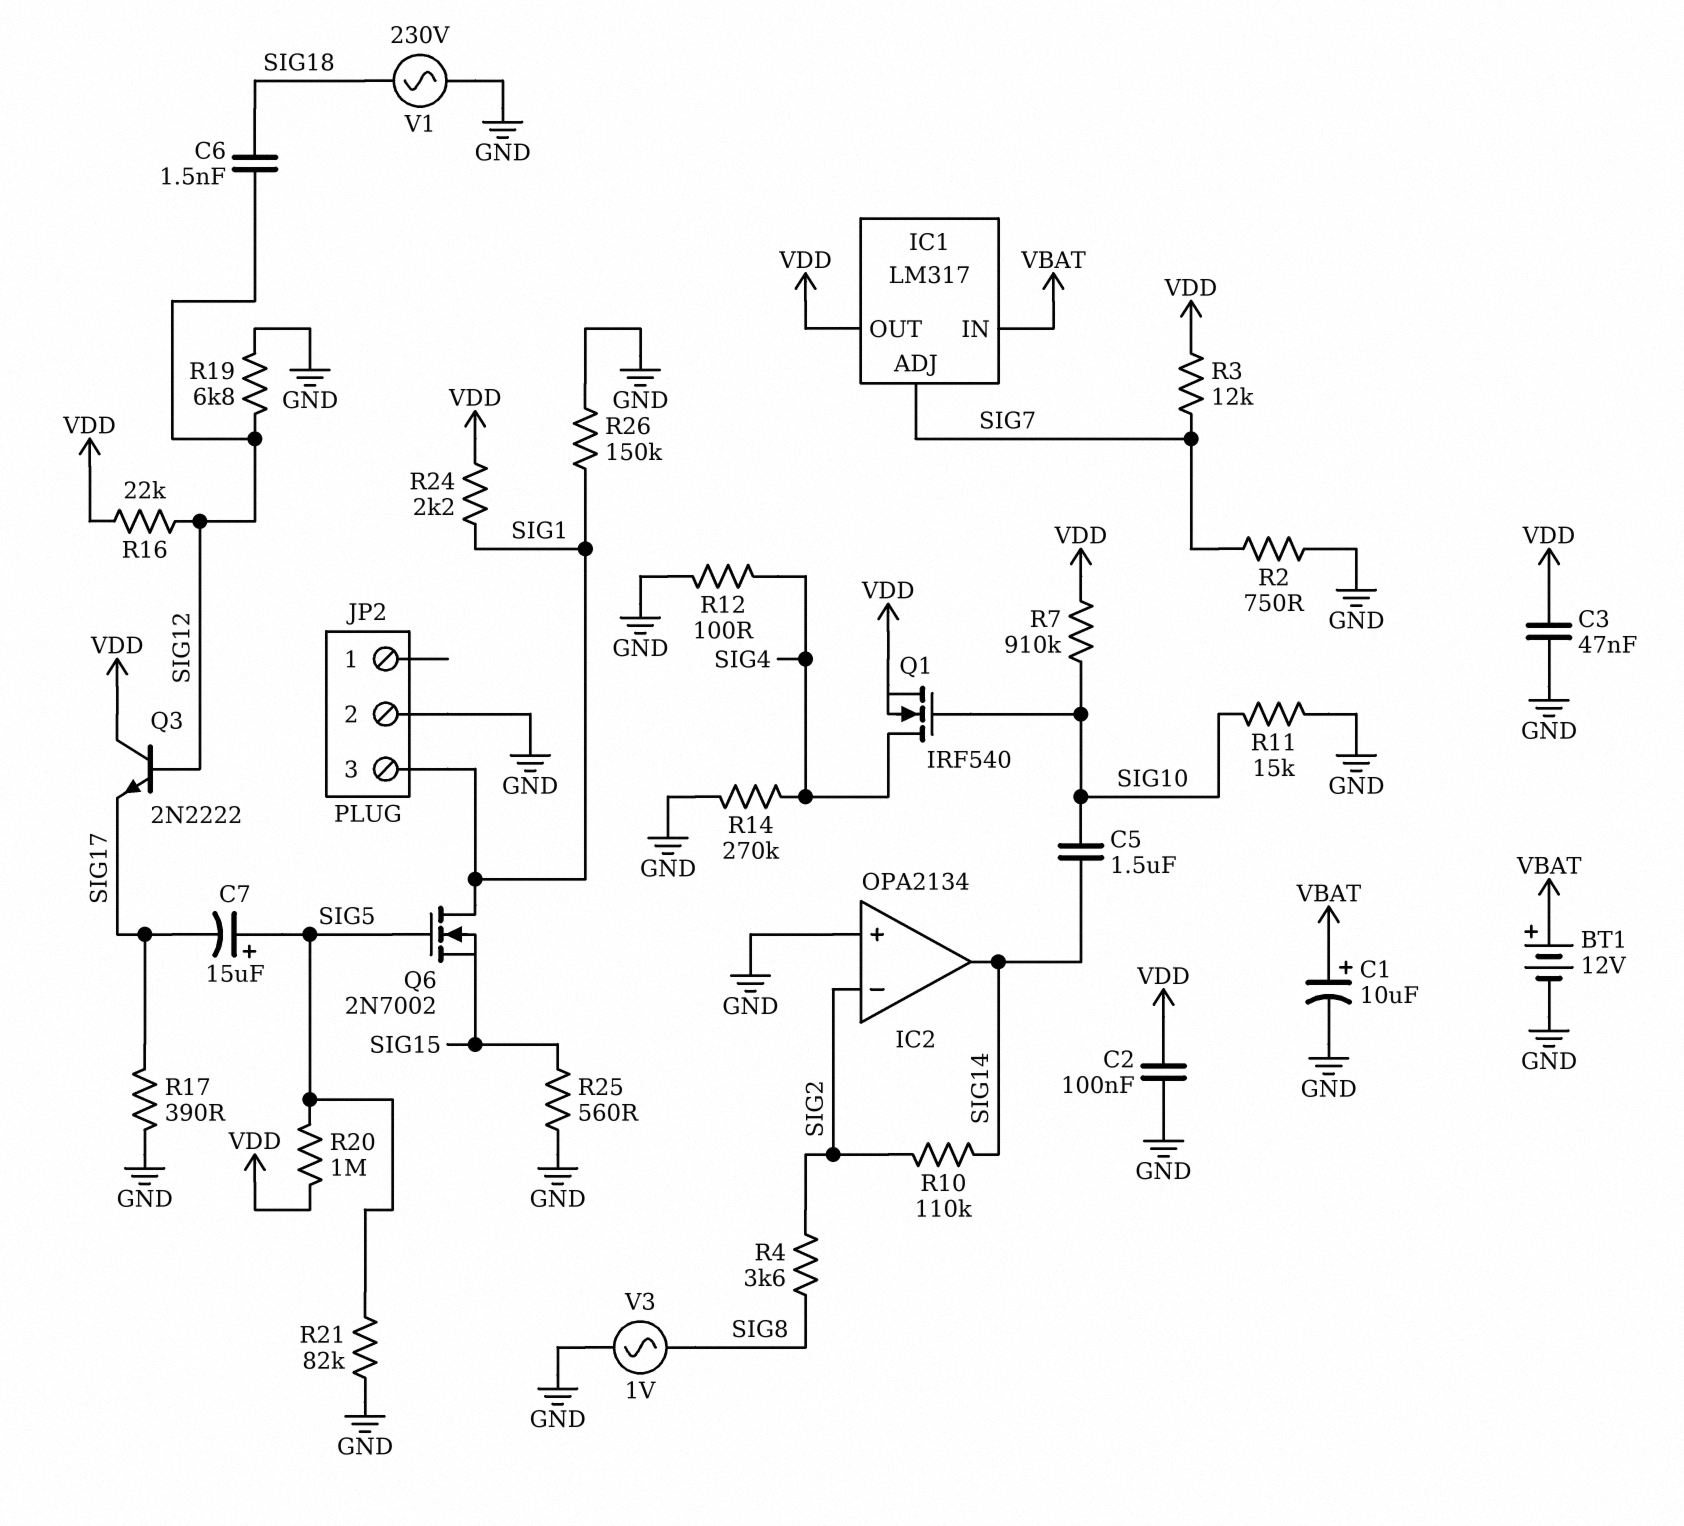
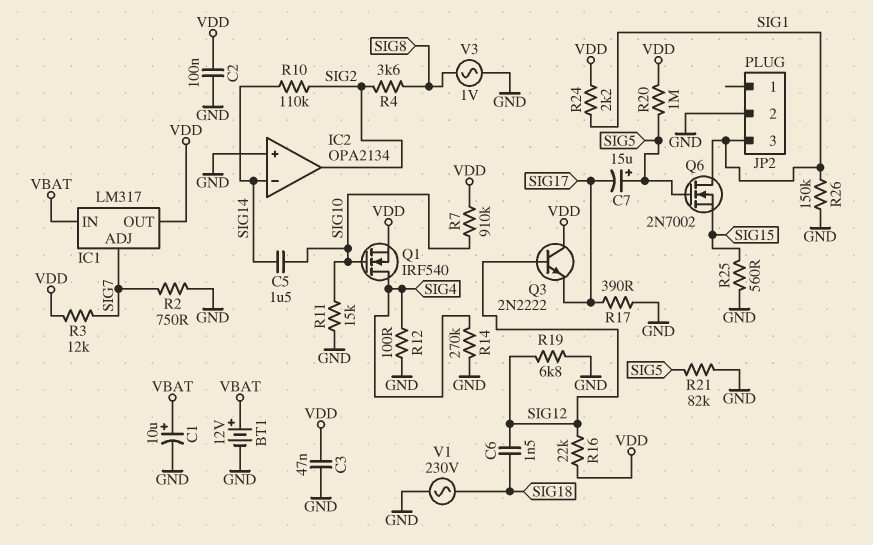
IC2 pin in-: SIG2 -> SIG14
IC2 pin out: SIG14 -> SIG2

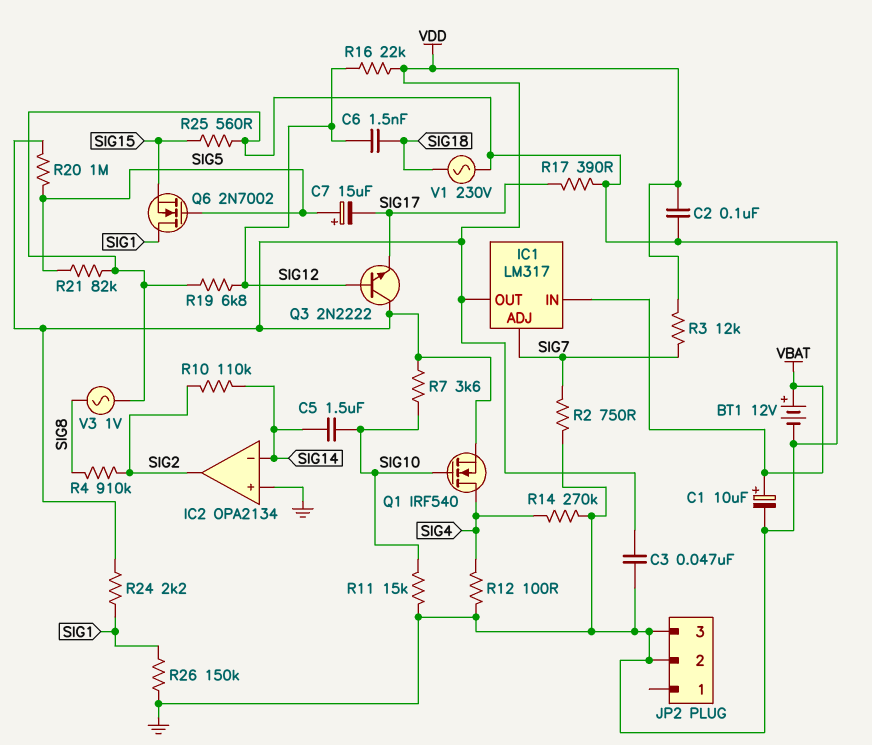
JP2 pin 3: SIG1 -> GND
R4: 3.6k (SIG2, SIG8) -> 910k (SIG2, SIG8)
R7: 910k (SIG10, VDD) -> 3.6k (SIG10, VDD)

